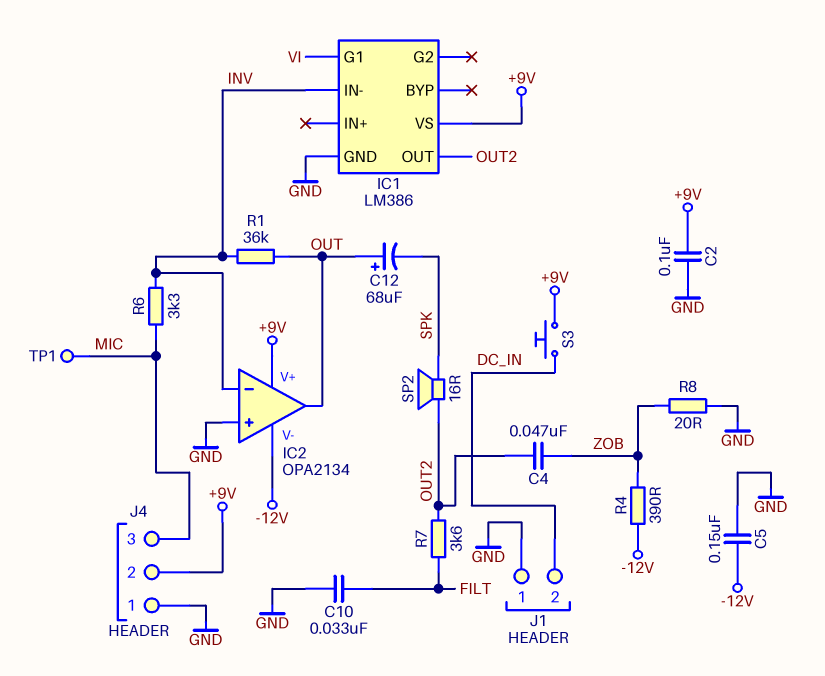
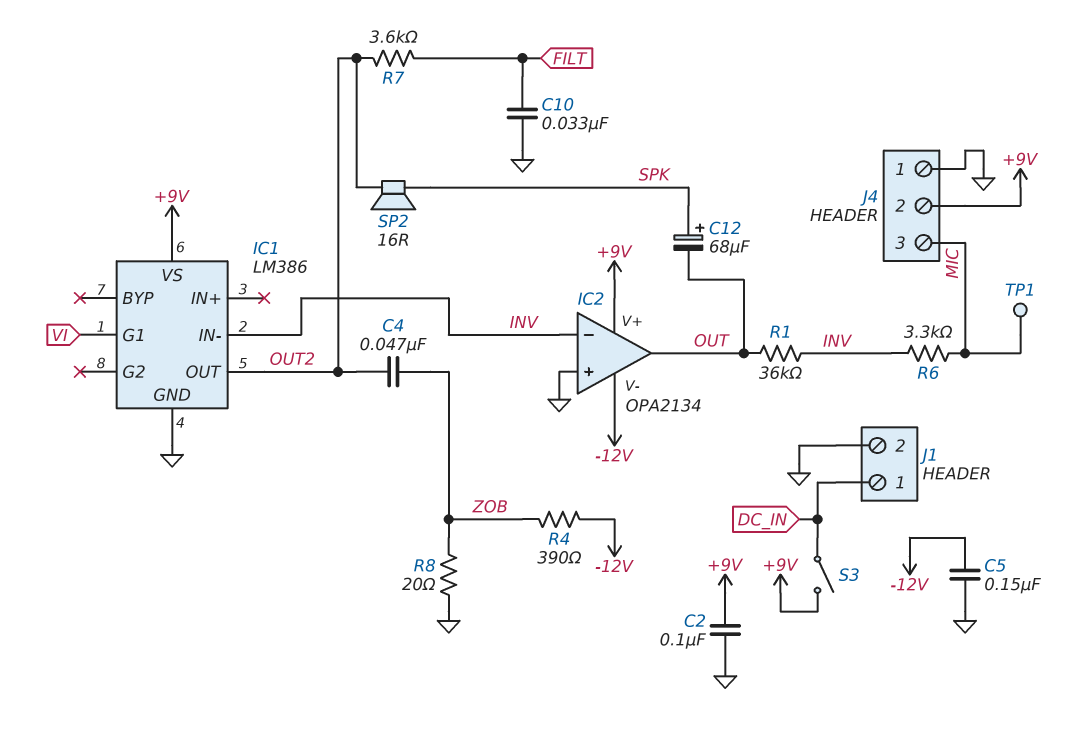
C12: 68uF (plus OUT, minus SPK) -> 68uF (plus SPK, minus OUT)
J1 pin 1: GND -> DC_IN
J1 pin 2: DC_IN -> GND
S3: button (+9V, DC_IN) -> switch (+9V, DC_IN)

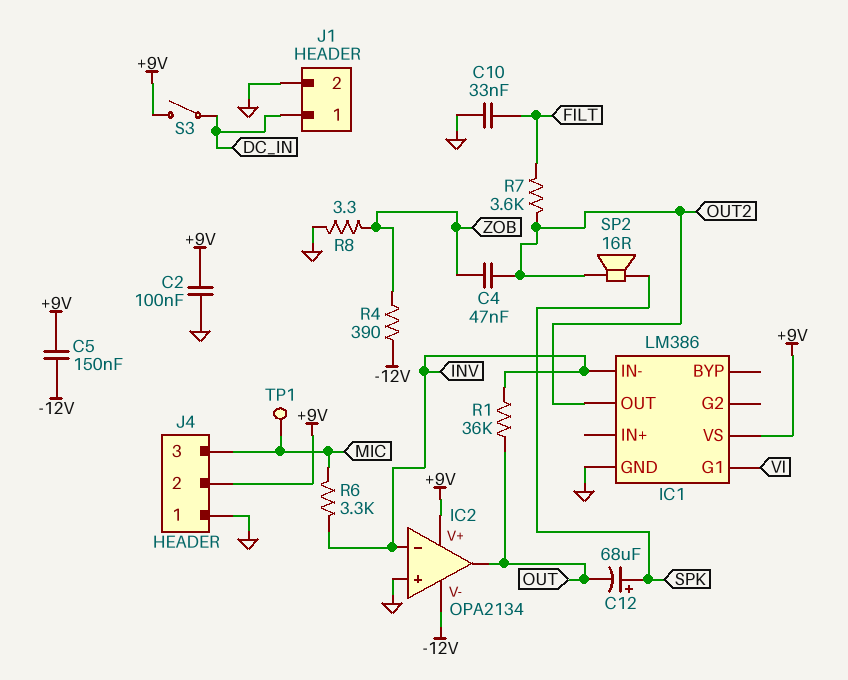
C5: 150nF (-12V, GND) -> 150nF (+9V, -12V)
R8: 20 (GND, ZOB) -> 3.3 (GND, ZOB)

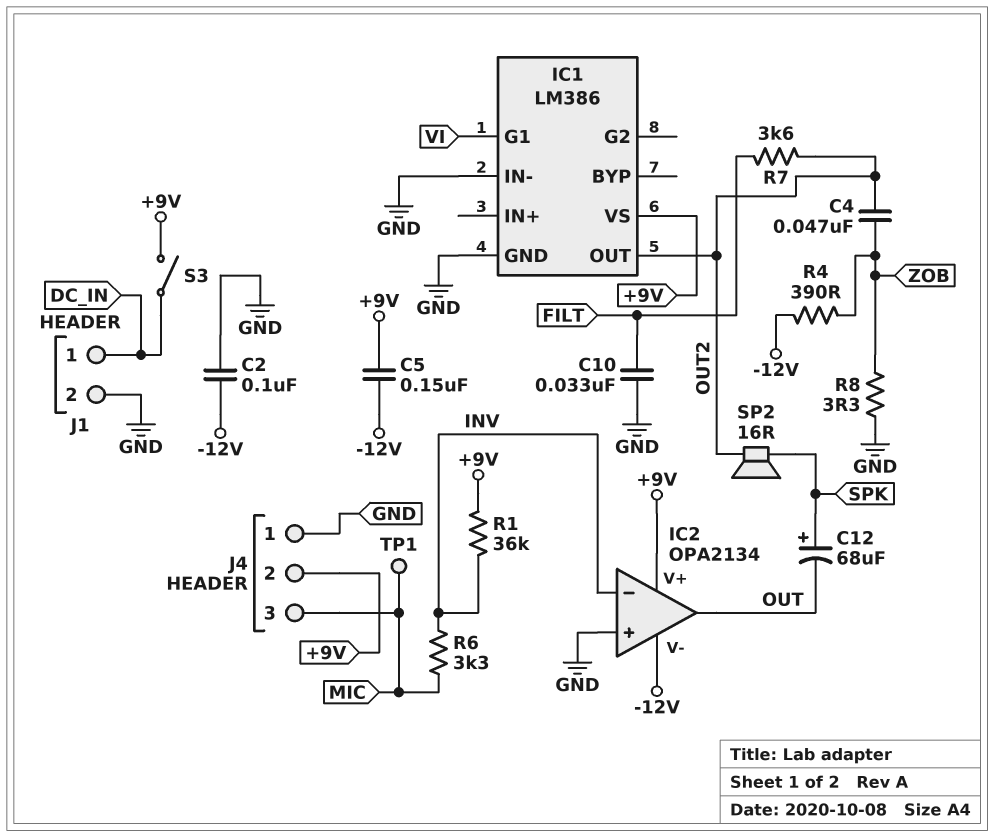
C2: 100nF (+9V, GND) -> 100nF (-12V, GND)
IC1 pin IN-: INV -> GND
R1: 36k (INV, OUT) -> 36k (+9V, INV)

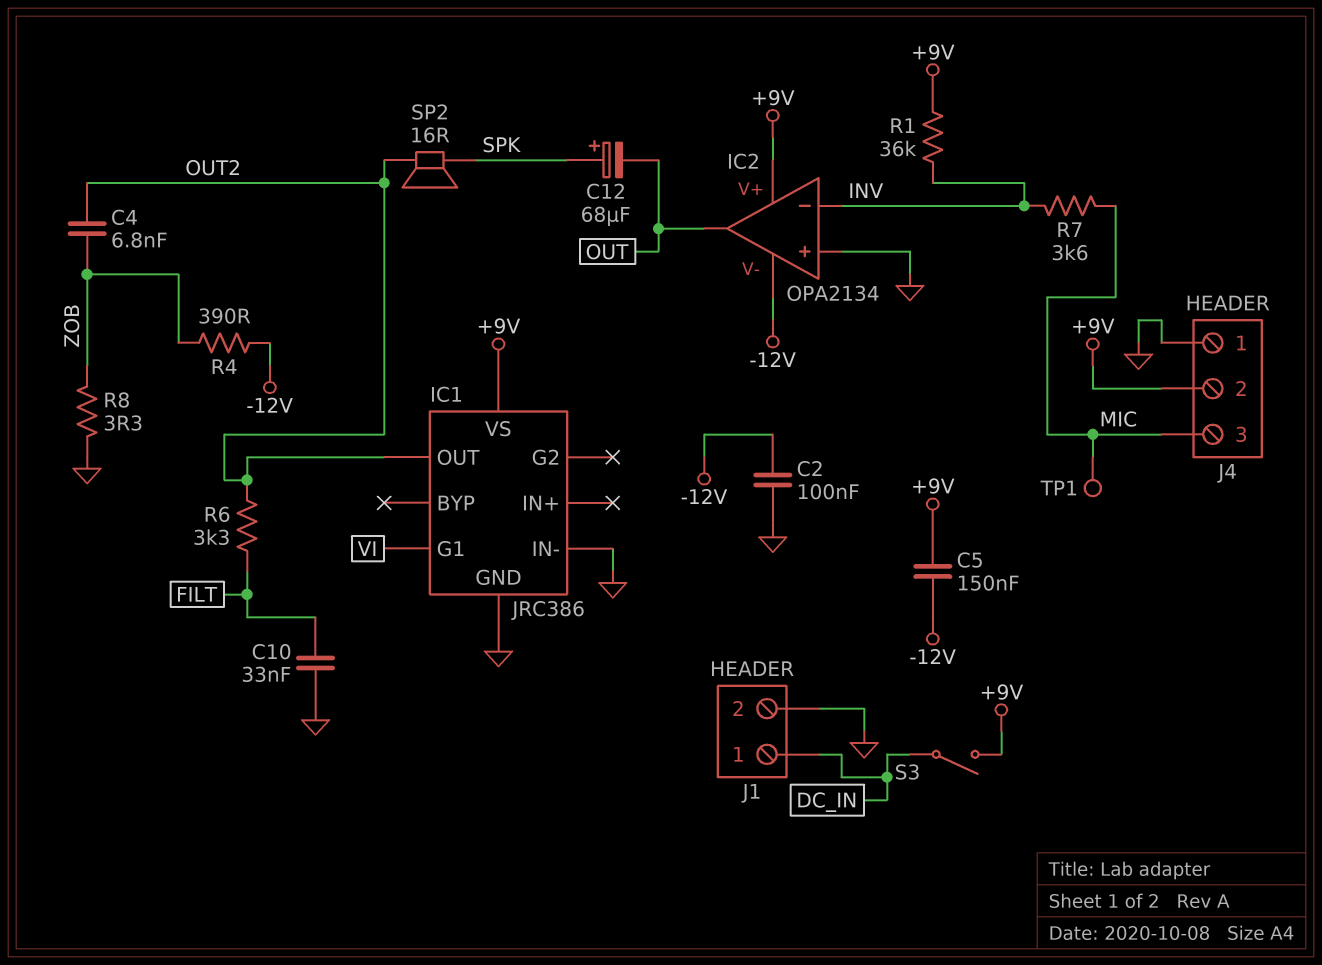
C4: 47nF (OUT2, ZOB) -> 6.8nF (OUT2, ZOB)
IC1: LM386 -> JRC386
R6: 3.3k (INV, MIC) -> 3.3k (FILT, OUT2)
R7: 3.6k (FILT, OUT2) -> 3.6k (INV, MIC)

